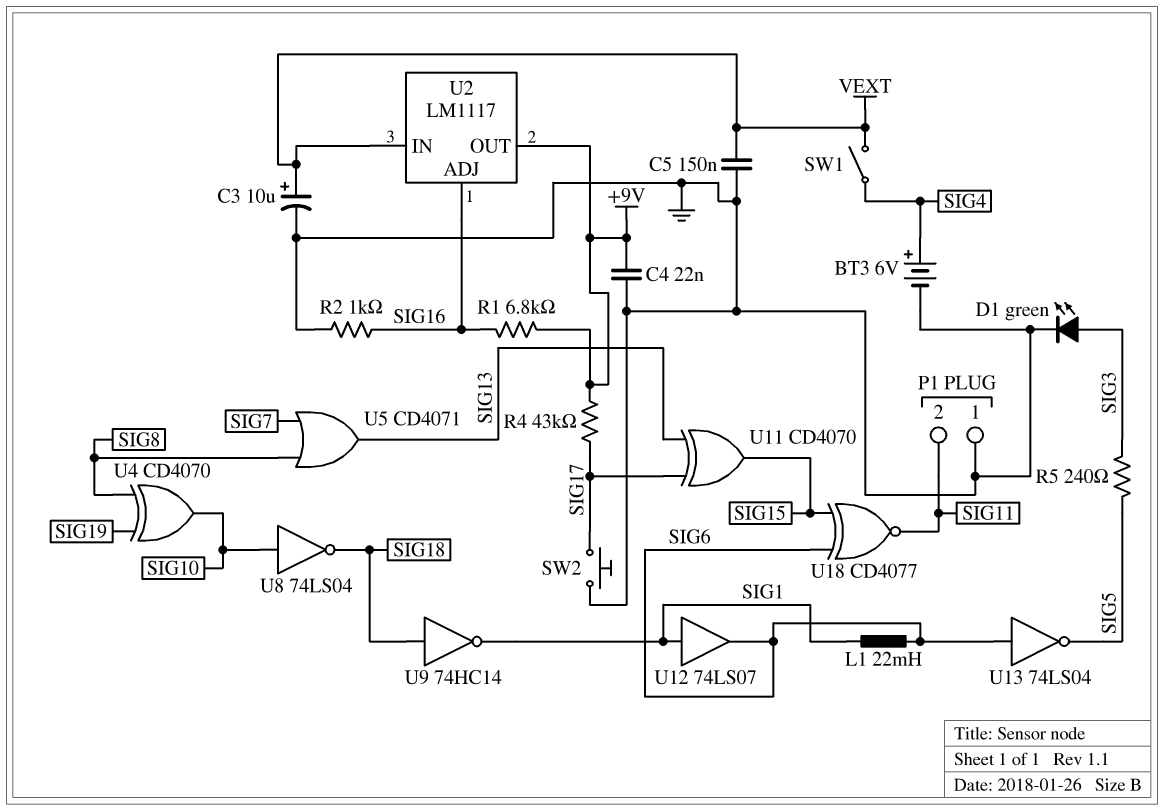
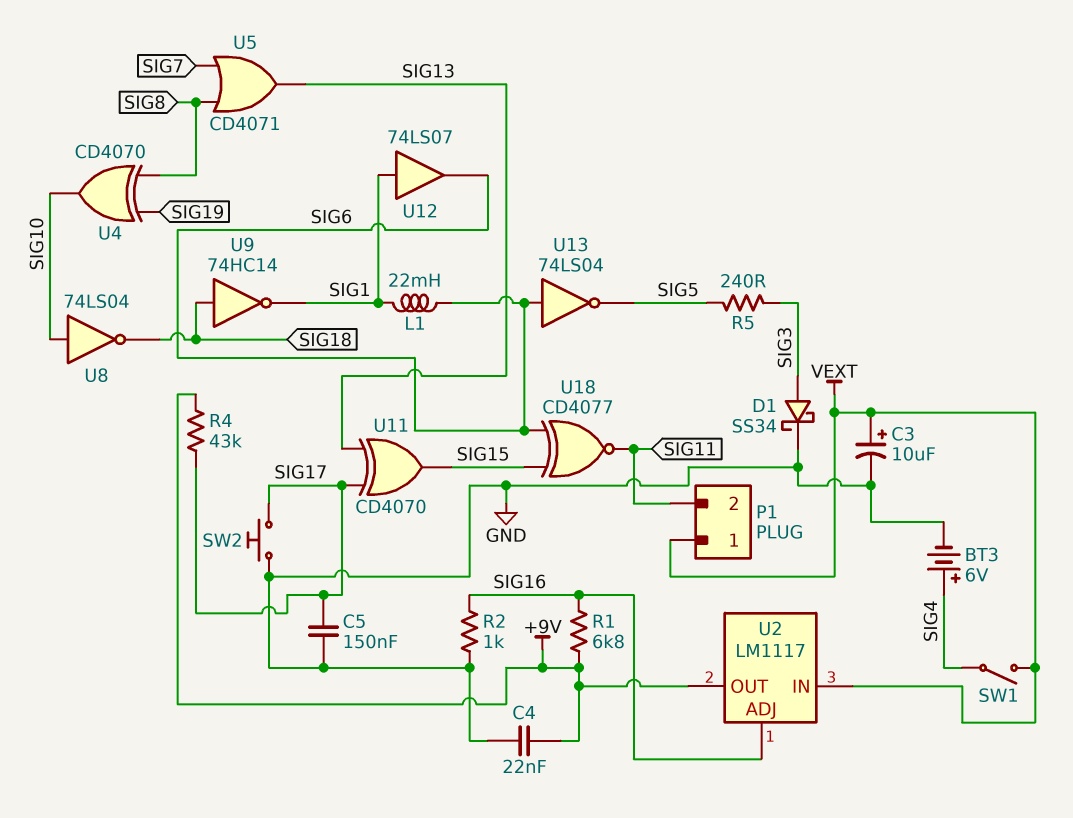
C5: 150nF (GND, VEXT) -> 150nF (GND, SIG17)
D1: LED green (A SIG3, K GND) -> schottky SS34 (A SIG3, K GND)
P1 pin 1: GND -> VEXT

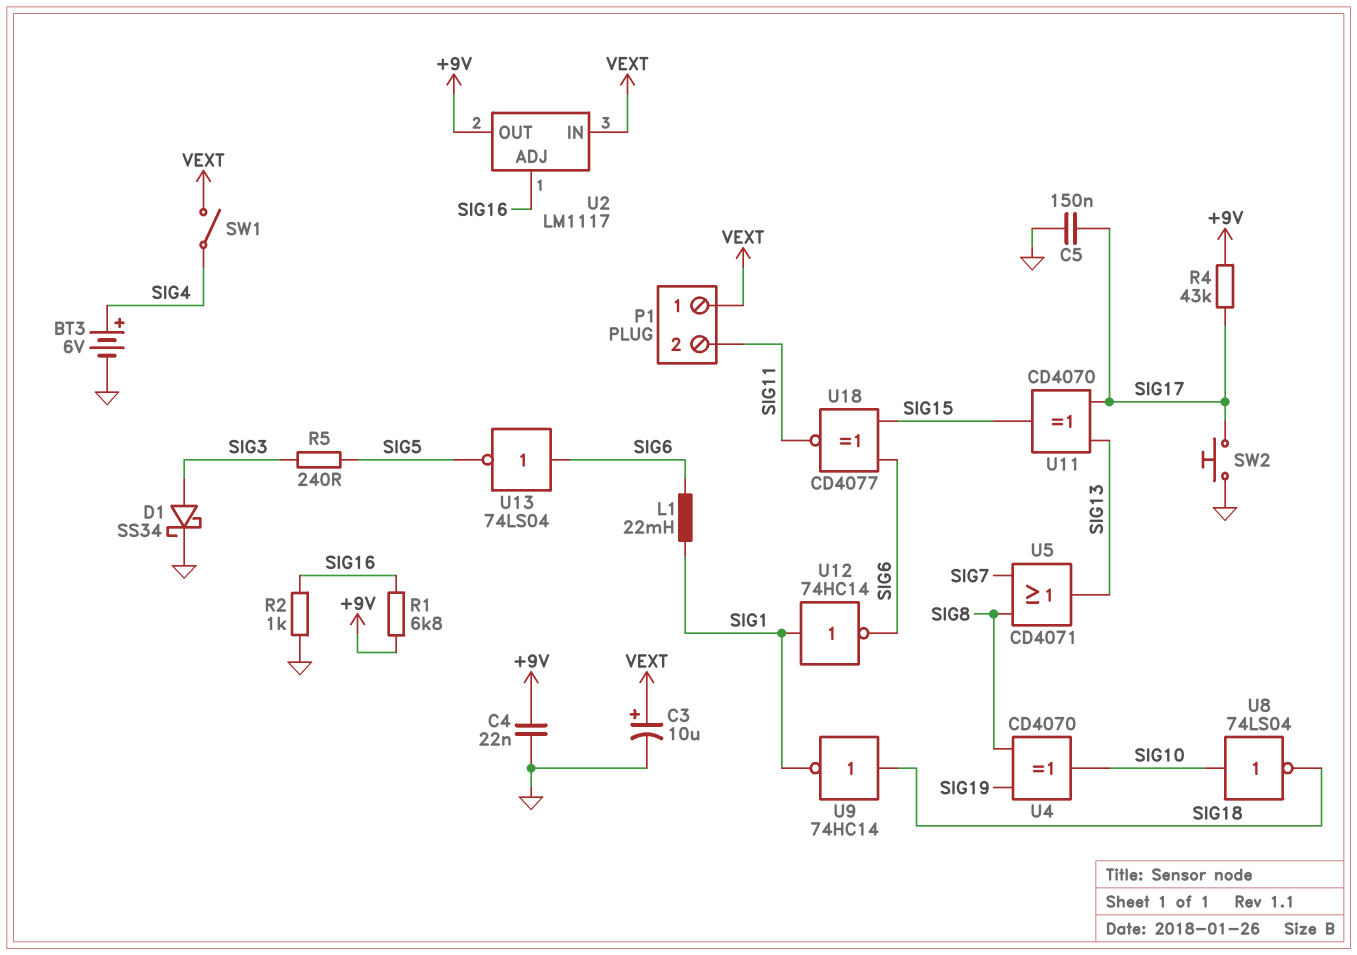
U12: buffer 74LS07 (in SIG1, out SIG6) -> NOT 74HC14 (in SIG1, out SIG6)

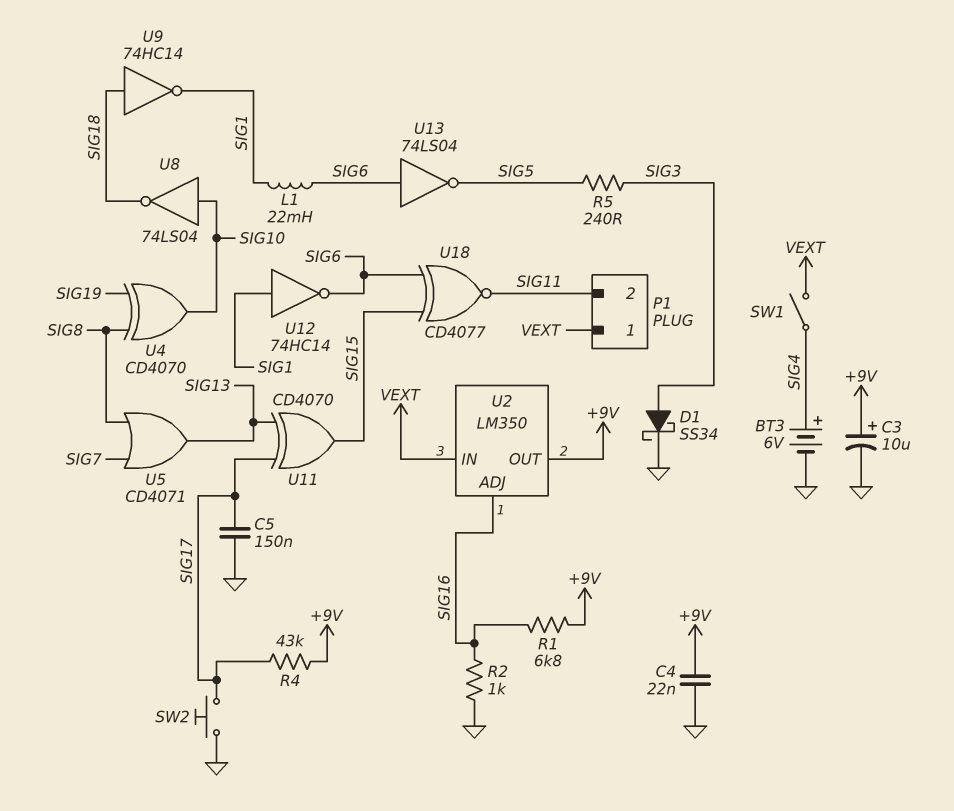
C3: 10uF (plus VEXT, minus GND) -> 10uF (plus +9V, minus GND)
U2: LM1117 -> LM350

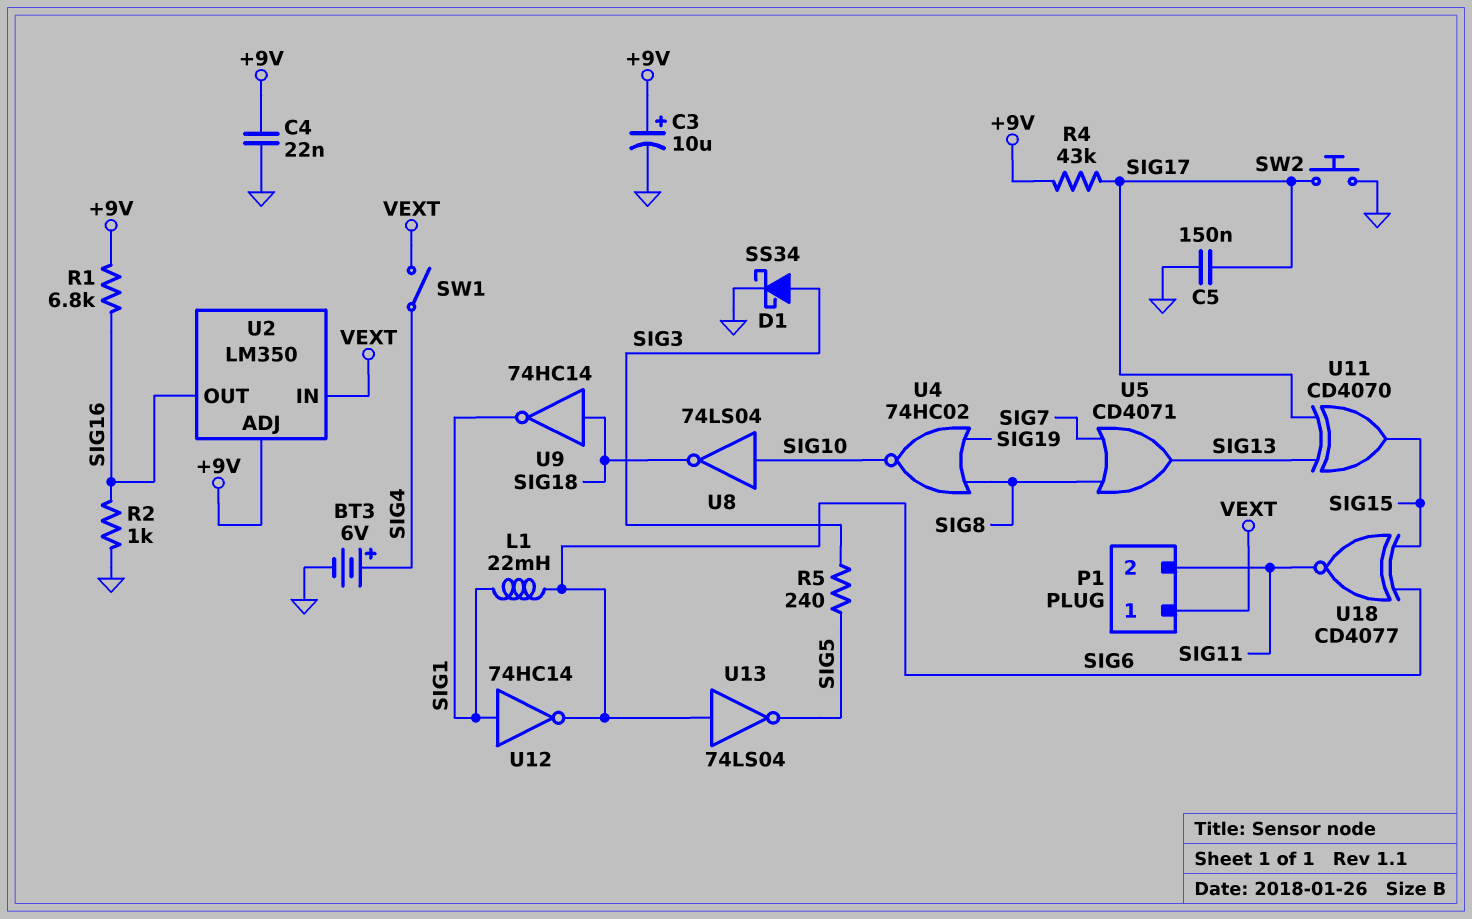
U2 pin ADJ: SIG16 -> +9V
U2 pin OUT: +9V -> SIG16
U4: XOR CD4070 (in SIG8, in SIG19, out SIG10) -> NOR 74HC02 (in SIG8, in SIG19, out SIG10)

